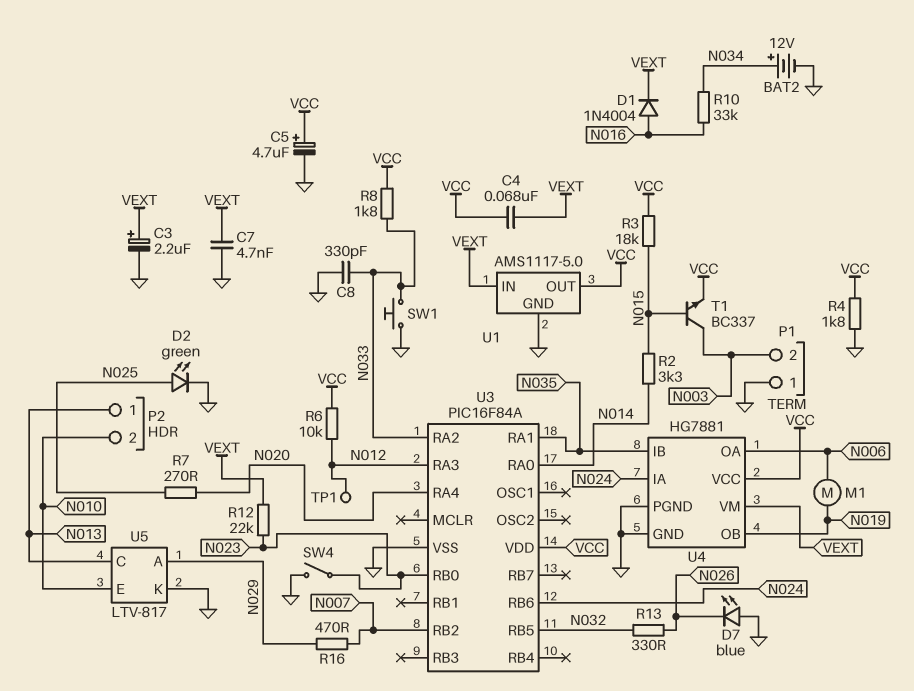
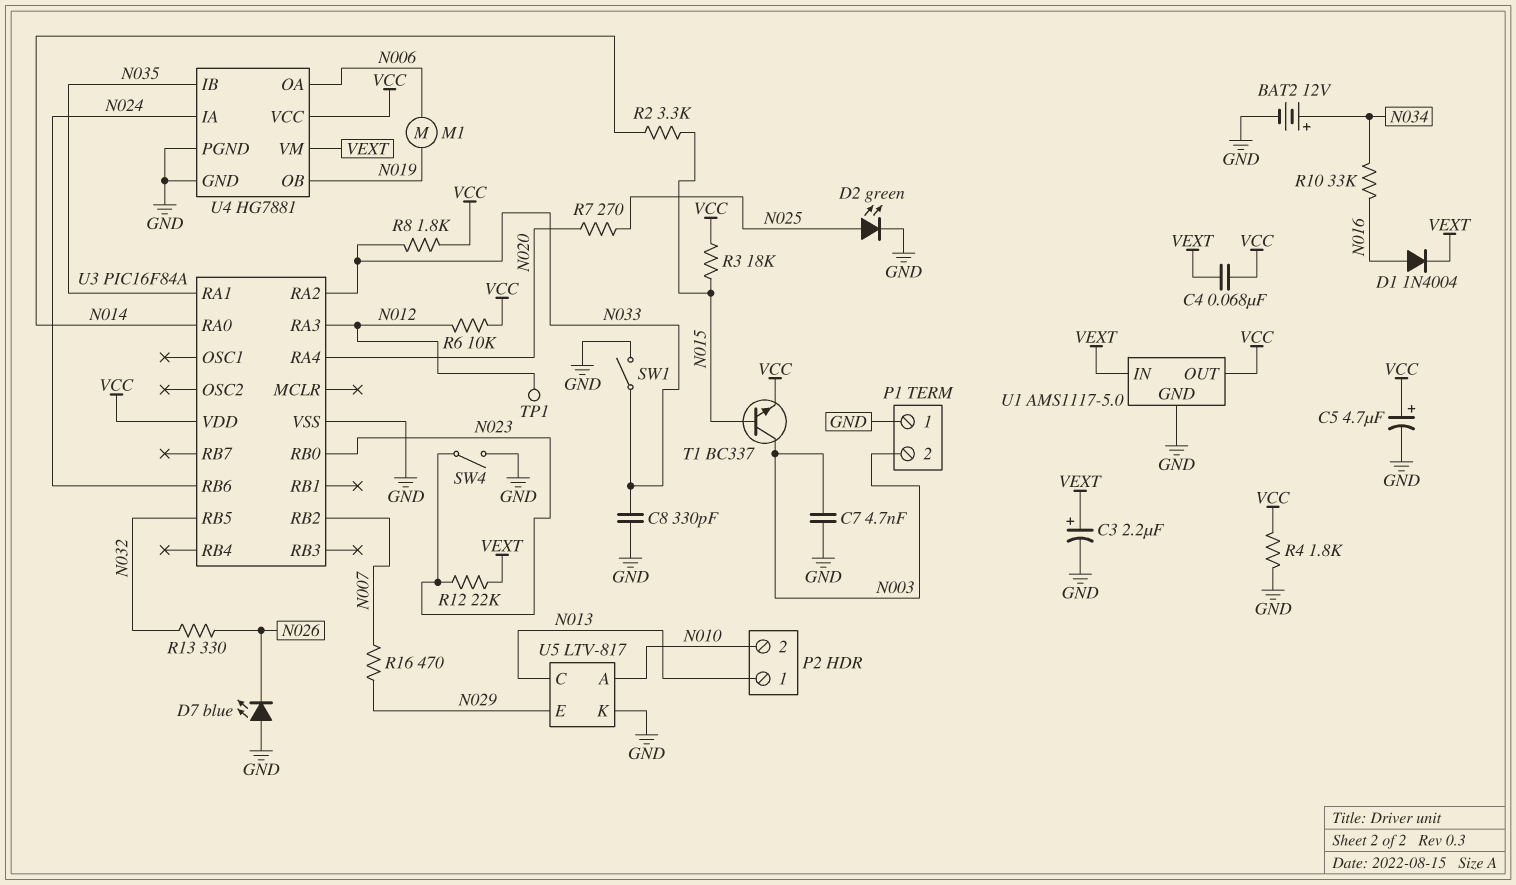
C7: 4.7nF (GND, VEXT) -> 4.7nF (GND, N003)
SW1: button (GND, N033) -> switch (GND, N033)
U5 pin A: N029 -> N010
U5 pin E: N010 -> N029

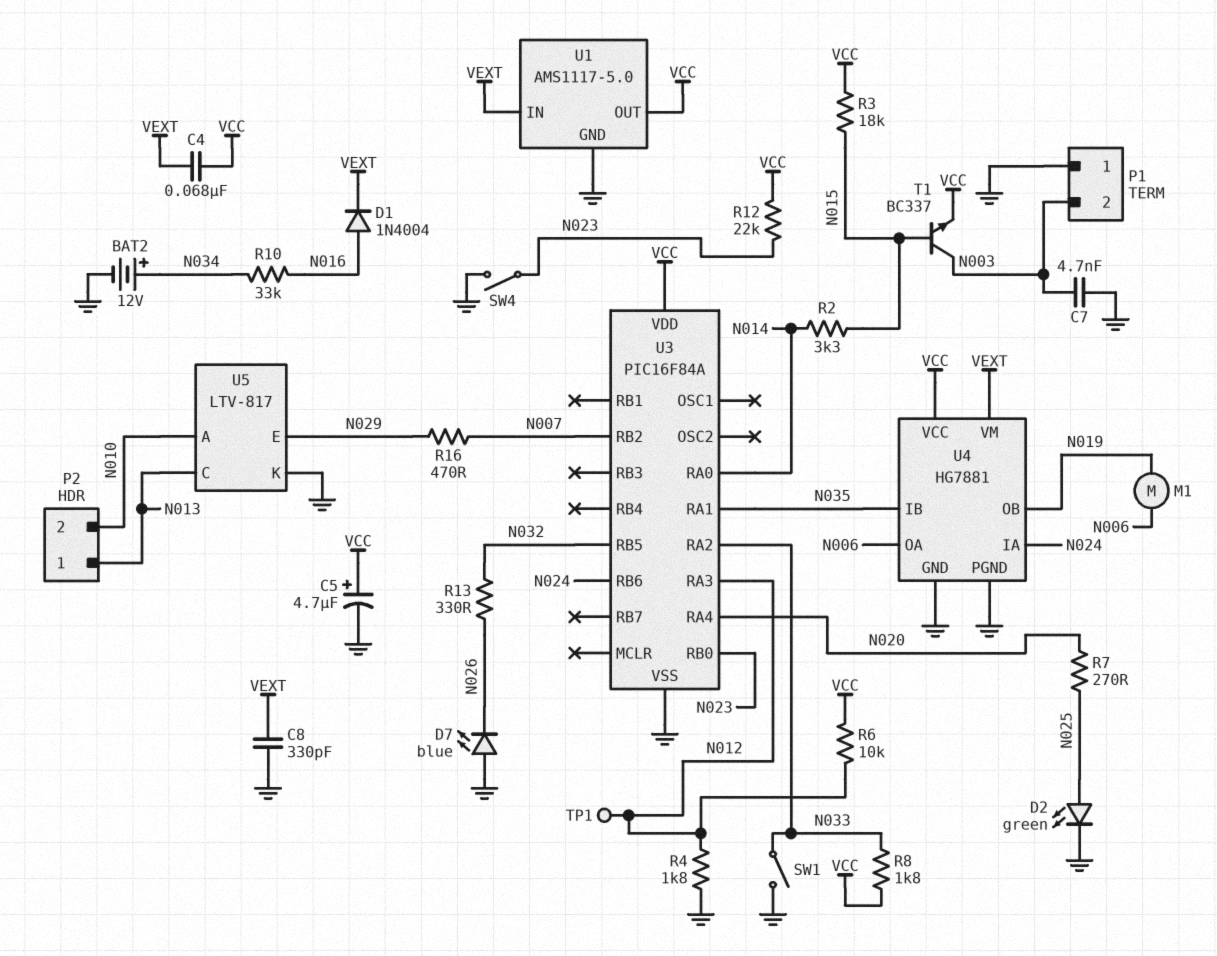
C3: 2.2uF (plus VEXT, minus GND) -> none
C8: 330pF (GND, N033) -> 330pF (GND, VEXT)
R4: 1.8k (GND, VCC) -> 1.8k (GND, N012)
R12: 22k (N023, VEXT) -> 22k (N023, VCC)

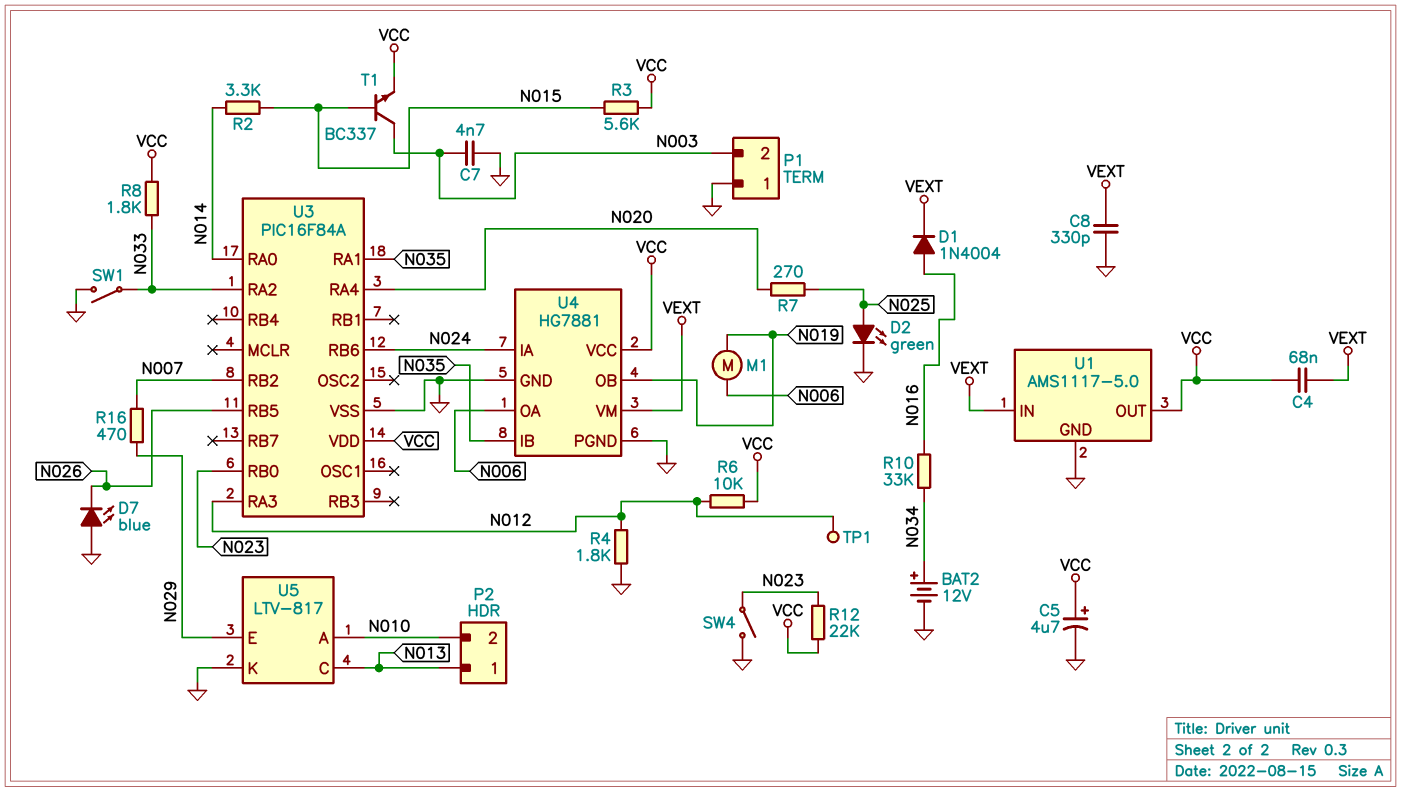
R3: 18k (N015, VCC) -> 5.6k (N015, VCC)
R13: 330 (N026, N032) -> none
U3 pin RB5: N032 -> N026

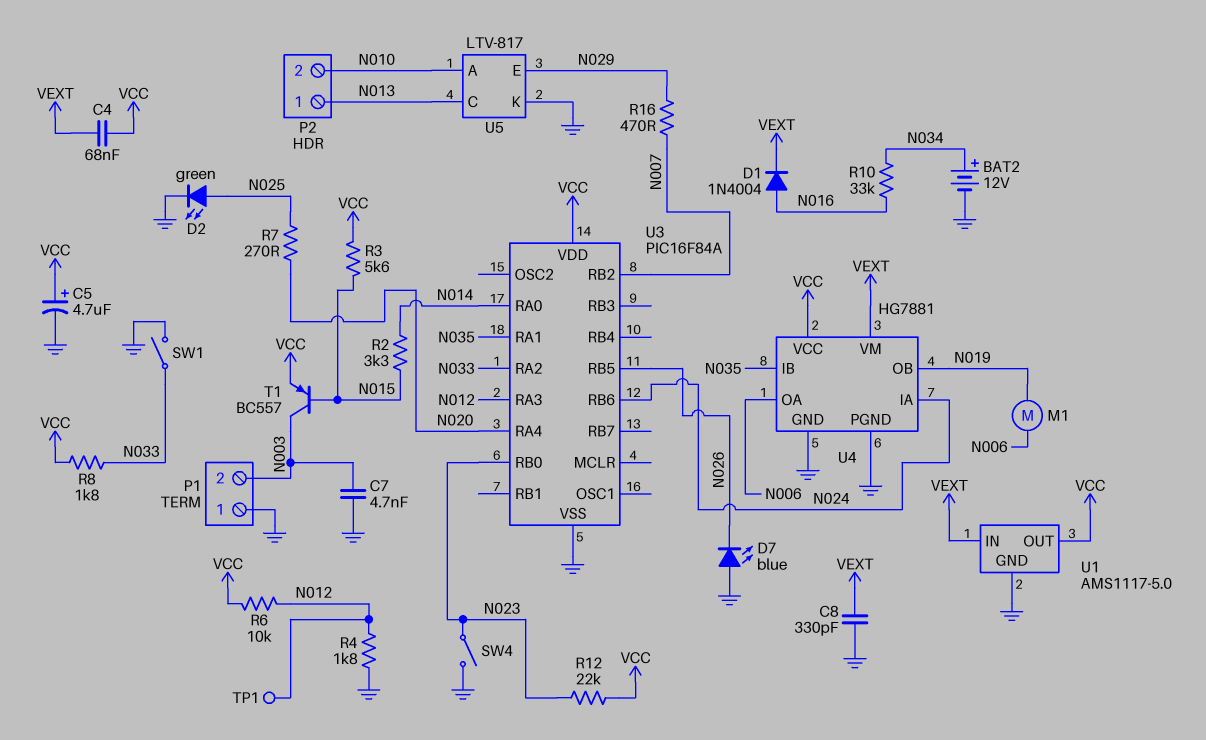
T1: NPN BC337 (B N015, C N003, E VCC) -> PNP BC557 (B N015, C N003, E VCC)

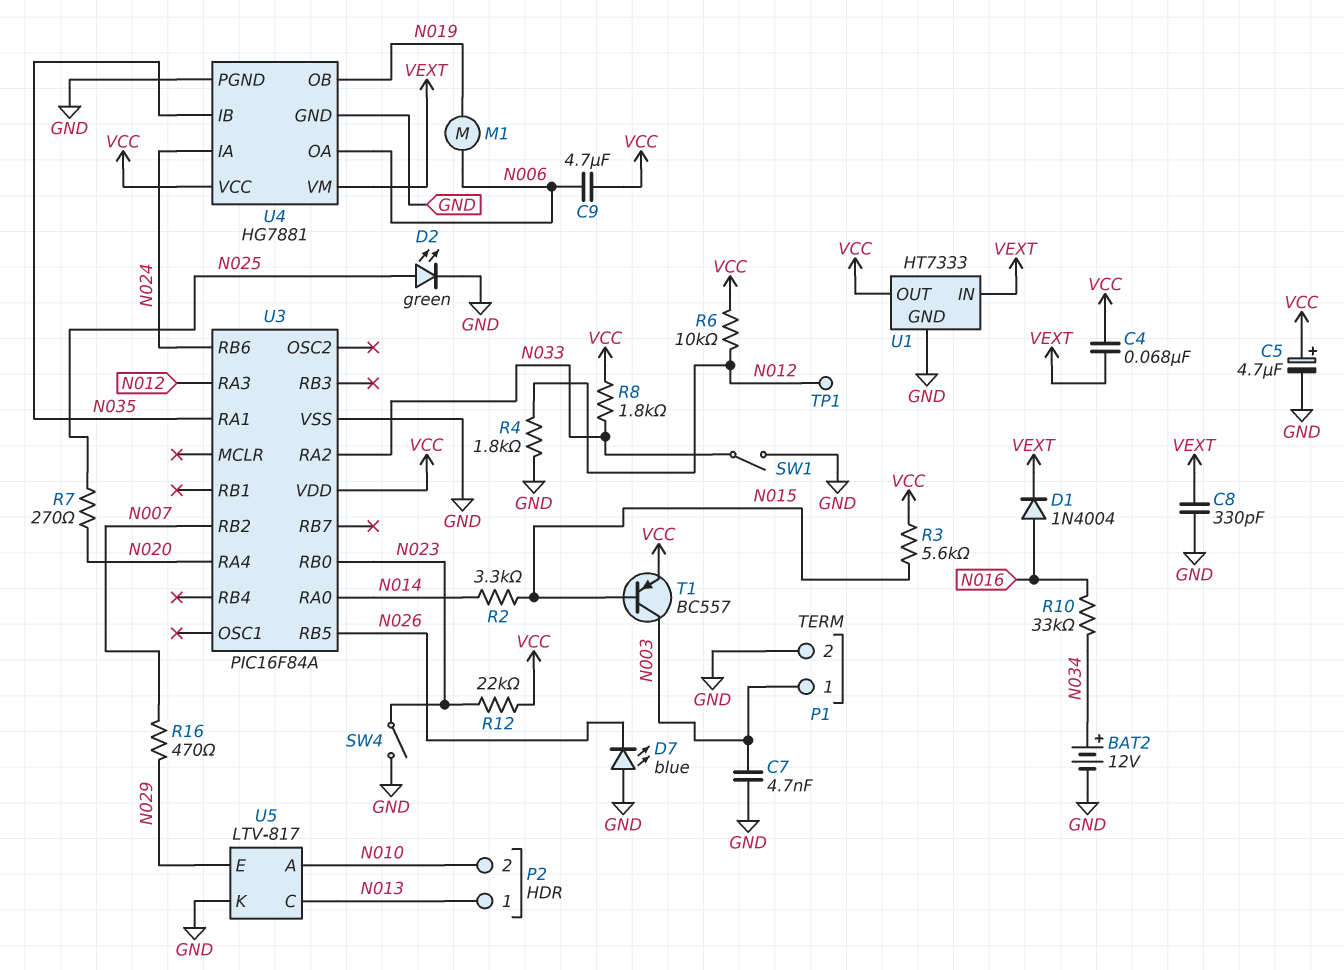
C9: none -> 4.7uF (N006, VCC)
P1 pin 1: GND -> N003
P1 pin 2: N003 -> GND
U1: AMS1117-5.0 -> HT7333

